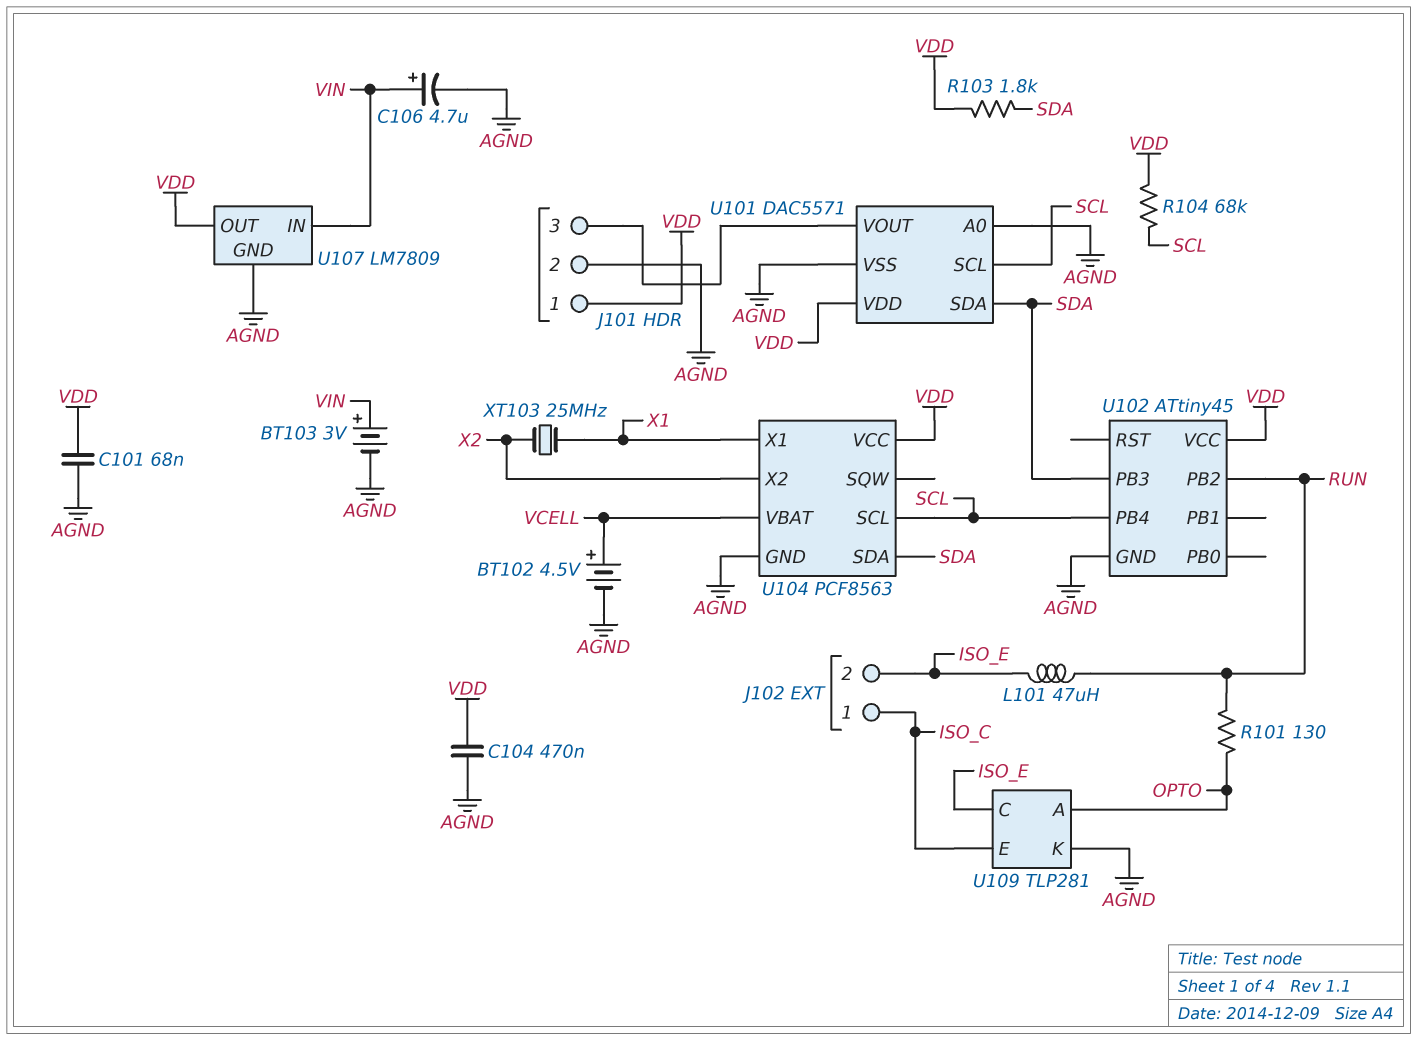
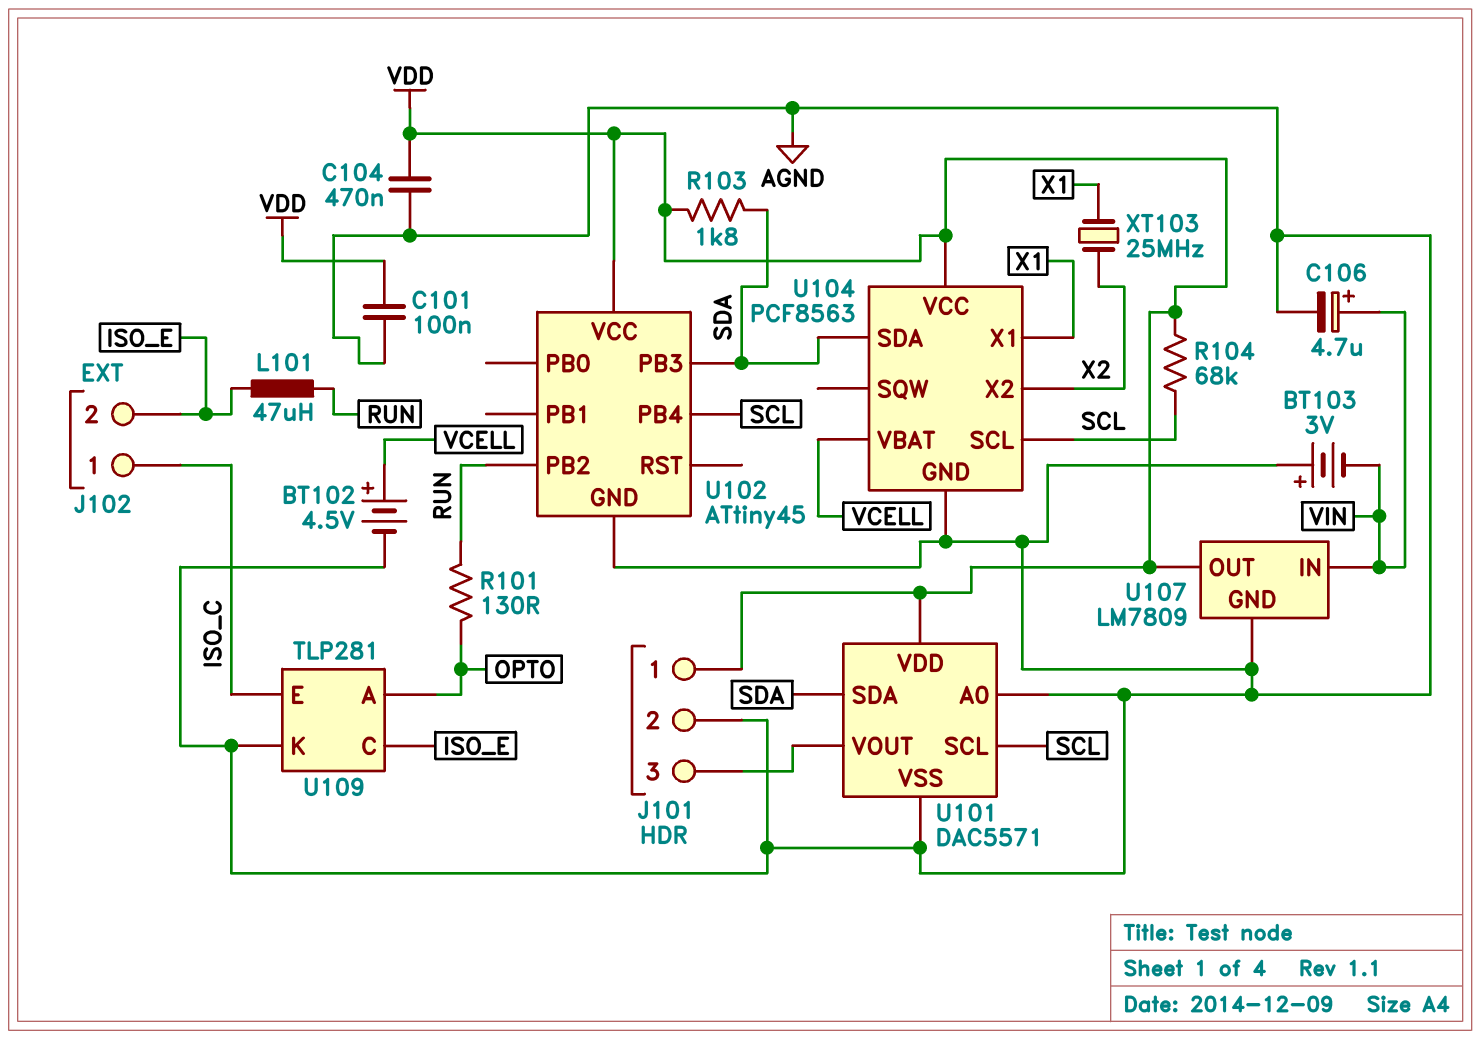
BT103: 3V (plus VIN, minus AGND) -> 3V (plus AGND, minus VIN)
C101: 68nF (AGND, VDD) -> 100nF (AGND, VDD)

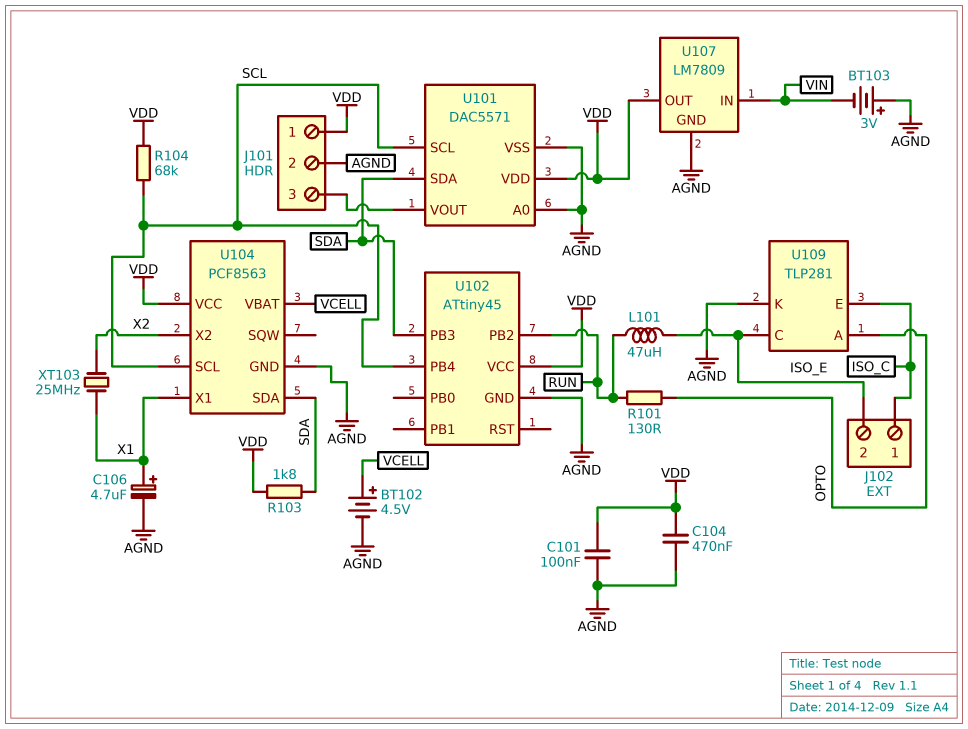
C106: 4.7uF (plus VIN, minus AGND) -> 4.7uF (plus X1, minus AGND)

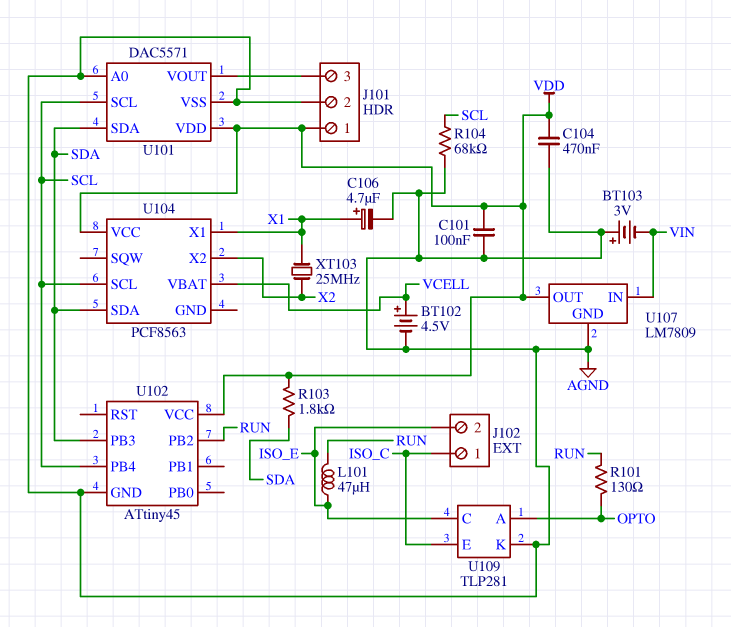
R104: 68k (SCL, VDD) -> 68k (AGND, SCL)
U104 pin GND: AGND -> none

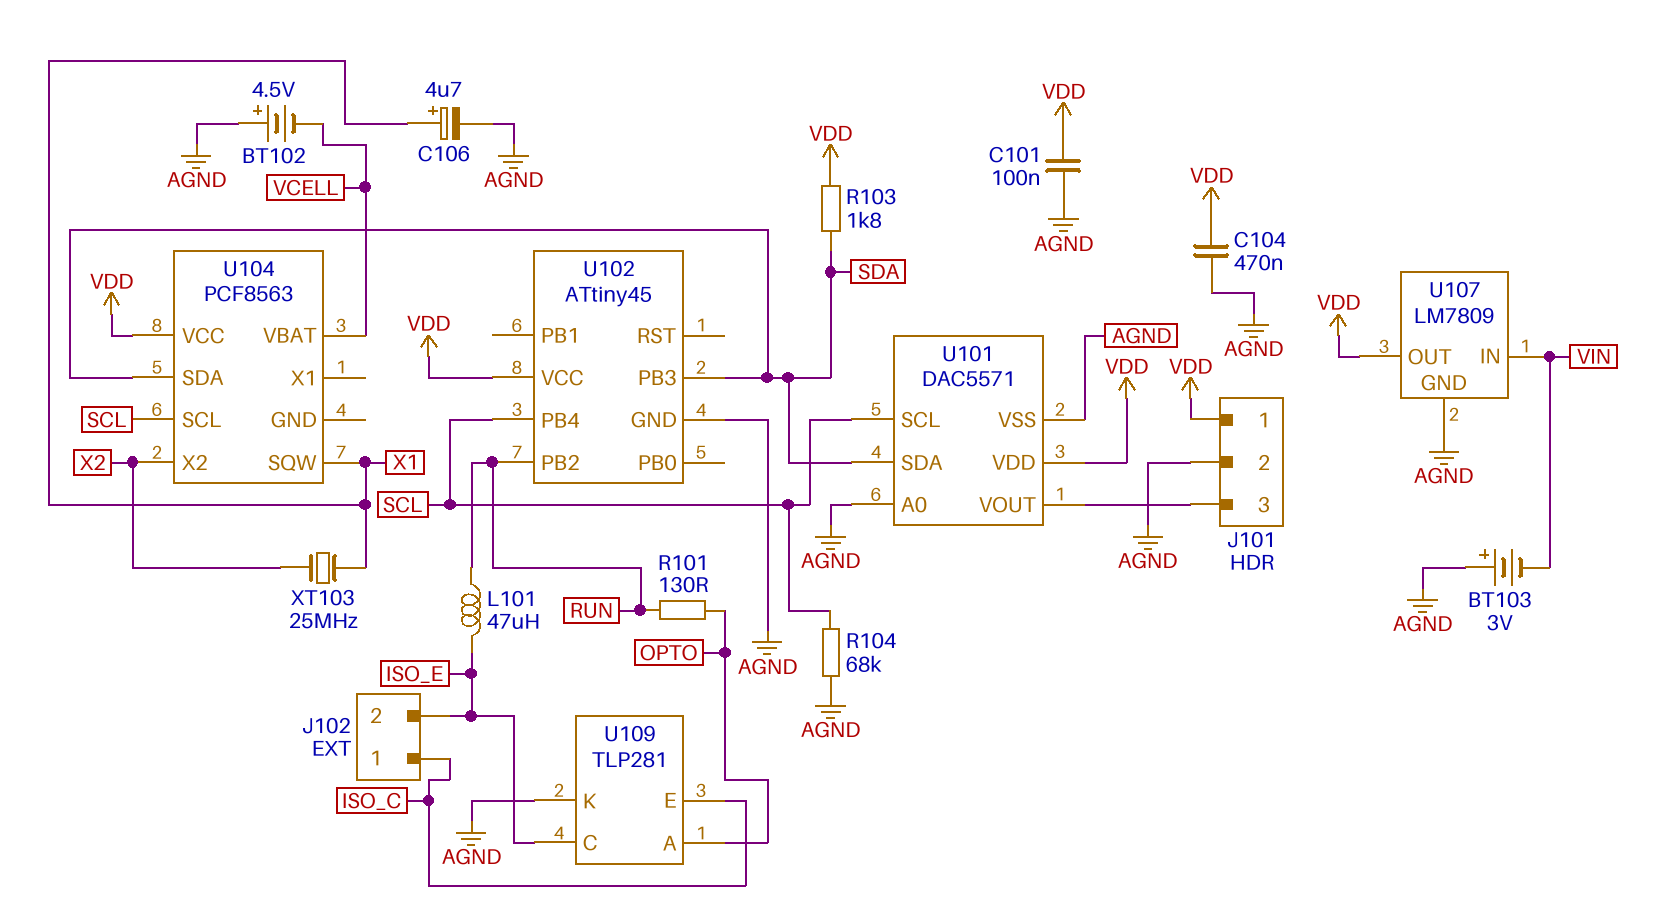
BT102: 4.5V (plus VCELL, minus AGND) -> 4.5V (plus AGND, minus VCELL)
U104 pin SQW: none -> X1
U104 pin X1: X1 -> none

